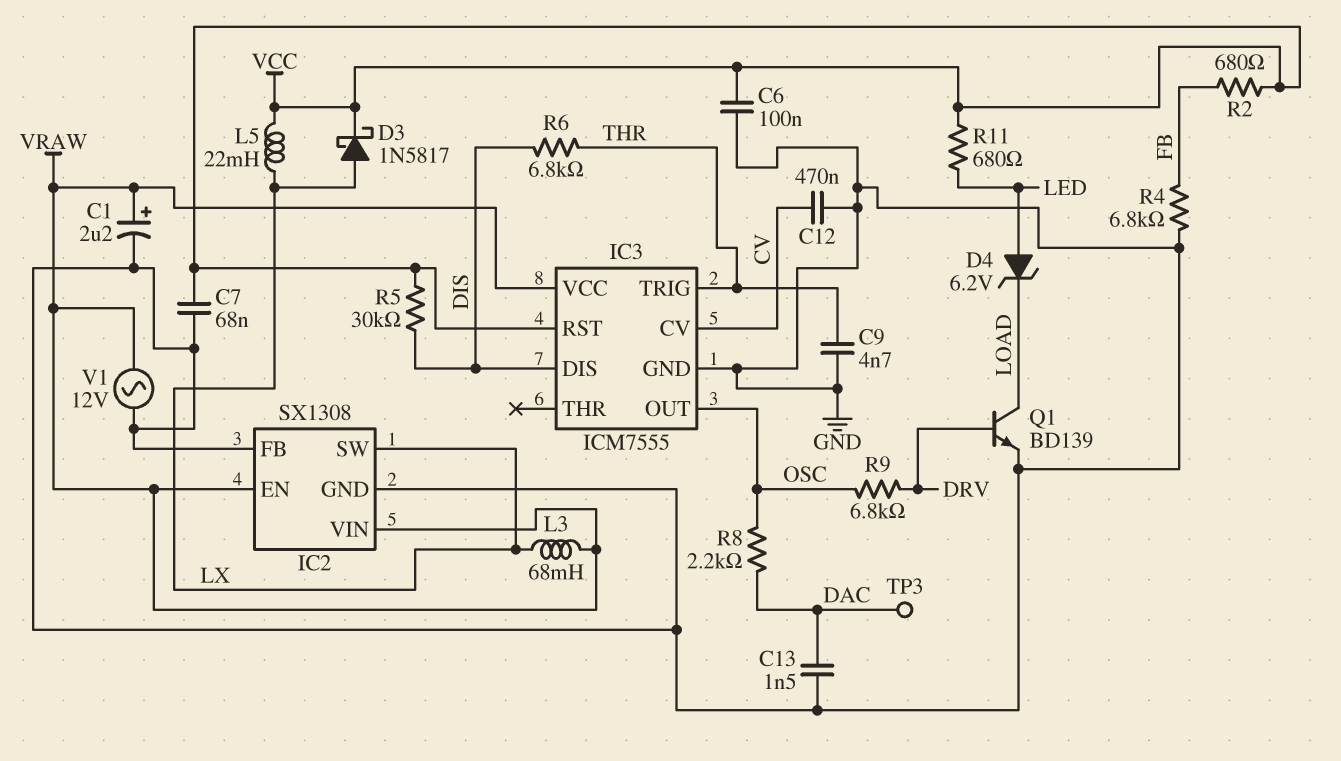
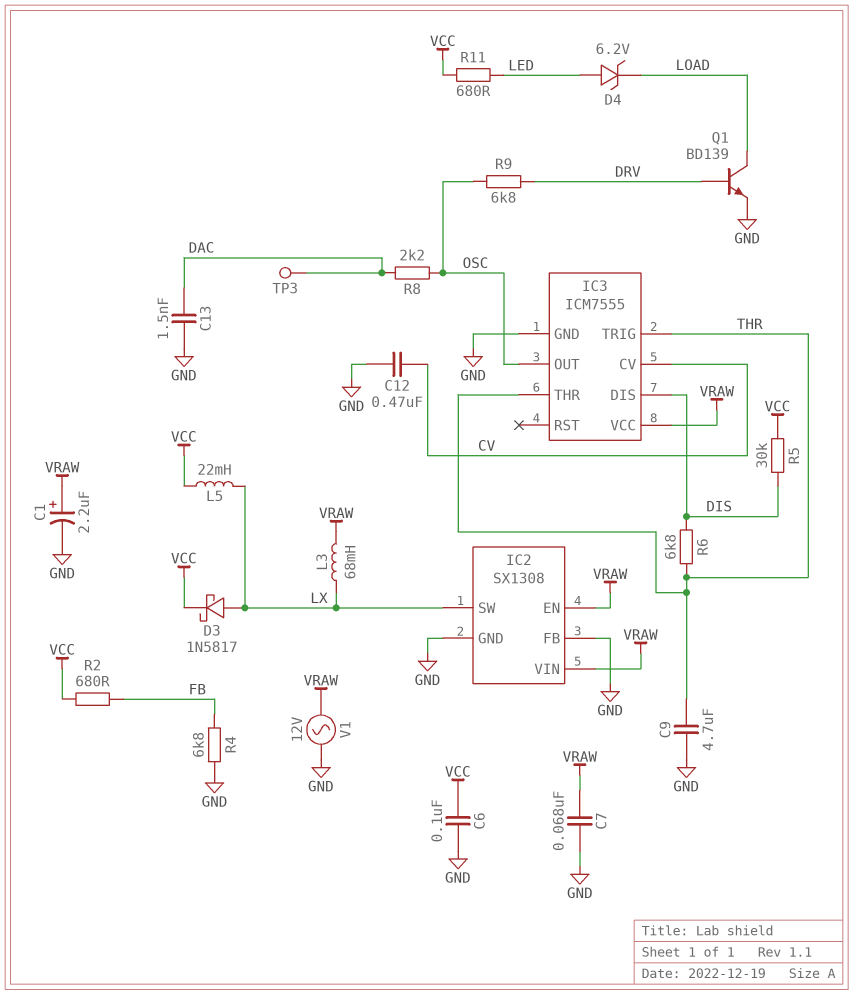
C7: 68nF (GND, VCC) -> 68nF (GND, VRAW)
C9: 4.7nF (GND, THR) -> 4.7uF (GND, THR)
IC3 pin RST: VCC -> none
IC3 pin THR: none -> THR

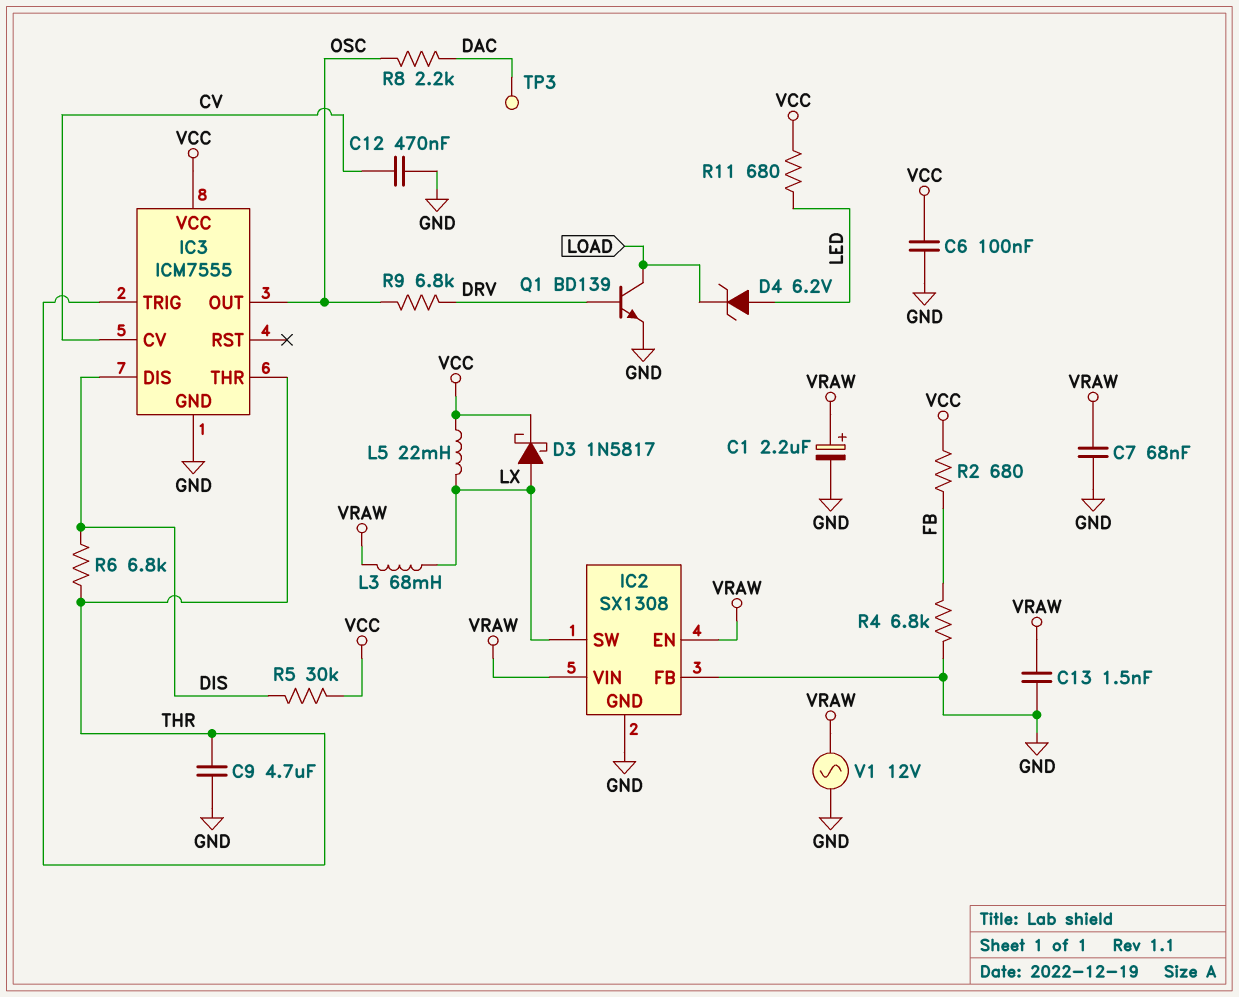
C13: 1.5nF (DAC, GND) -> 1.5nF (GND, VRAW)
IC3 pin VCC: VRAW -> VCC

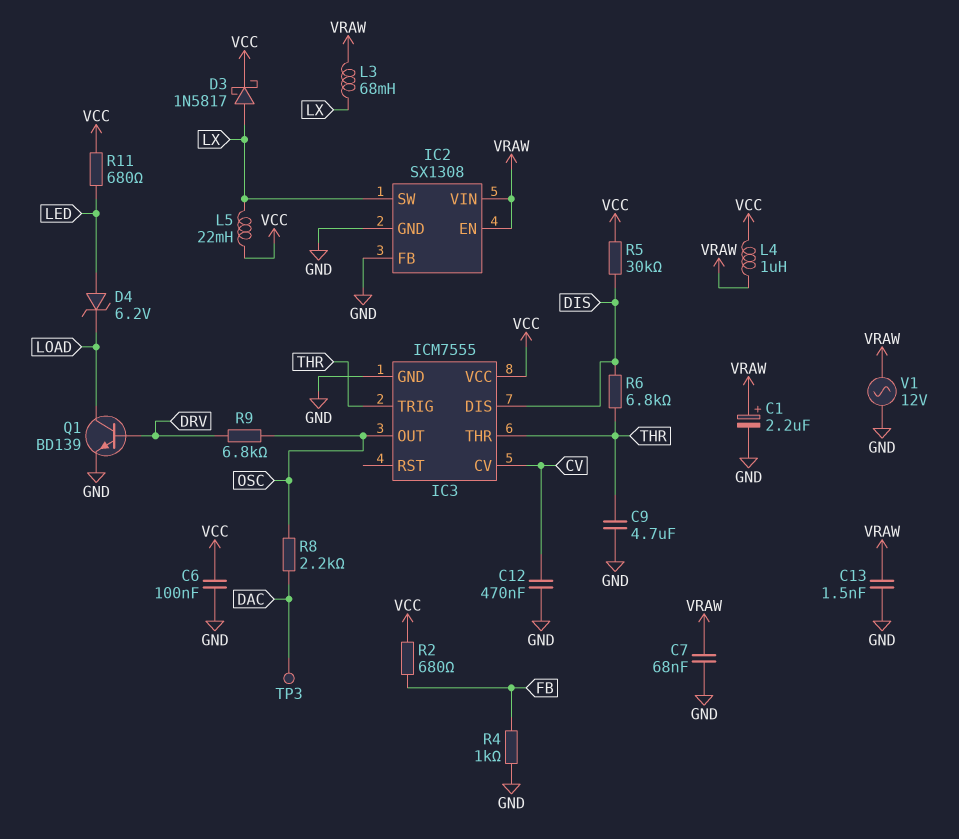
L4: none -> 1uH (VCC, VRAW)
R4: 6.8k (FB, GND) -> 1k (FB, GND)

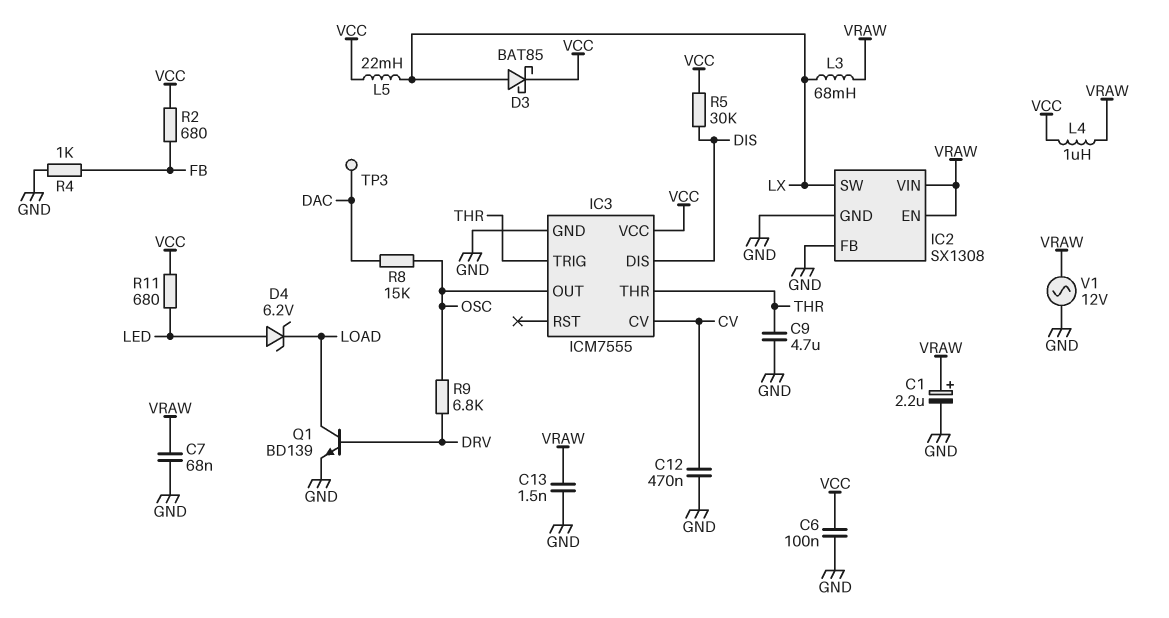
D3: schottky 1N5817 (A LX, K VCC) -> schottky BAT85 (A LX, K VCC)
R6: 6.8k (DIS, THR) -> none
R8: 2.2k (DAC, OSC) -> 15k (DAC, OSC)

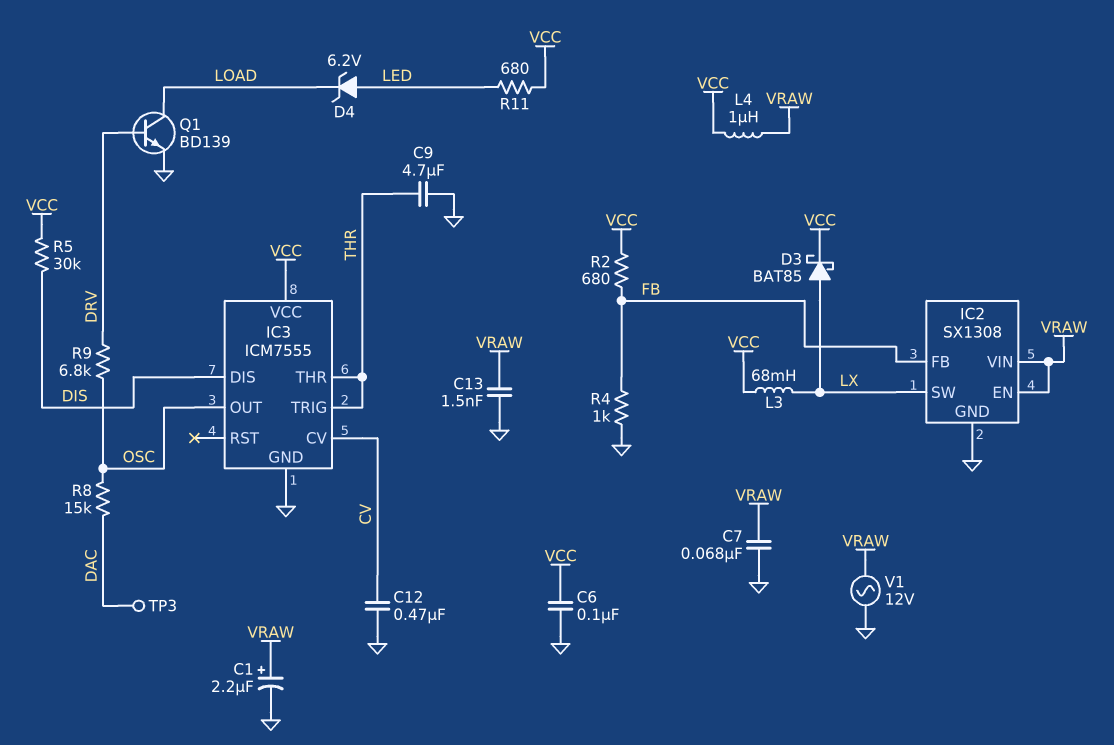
IC2 pin FB: GND -> FB
L3: 68mH (LX, VRAW) -> 68mH (LX, VCC)
L5: 22mH (LX, VCC) -> none

